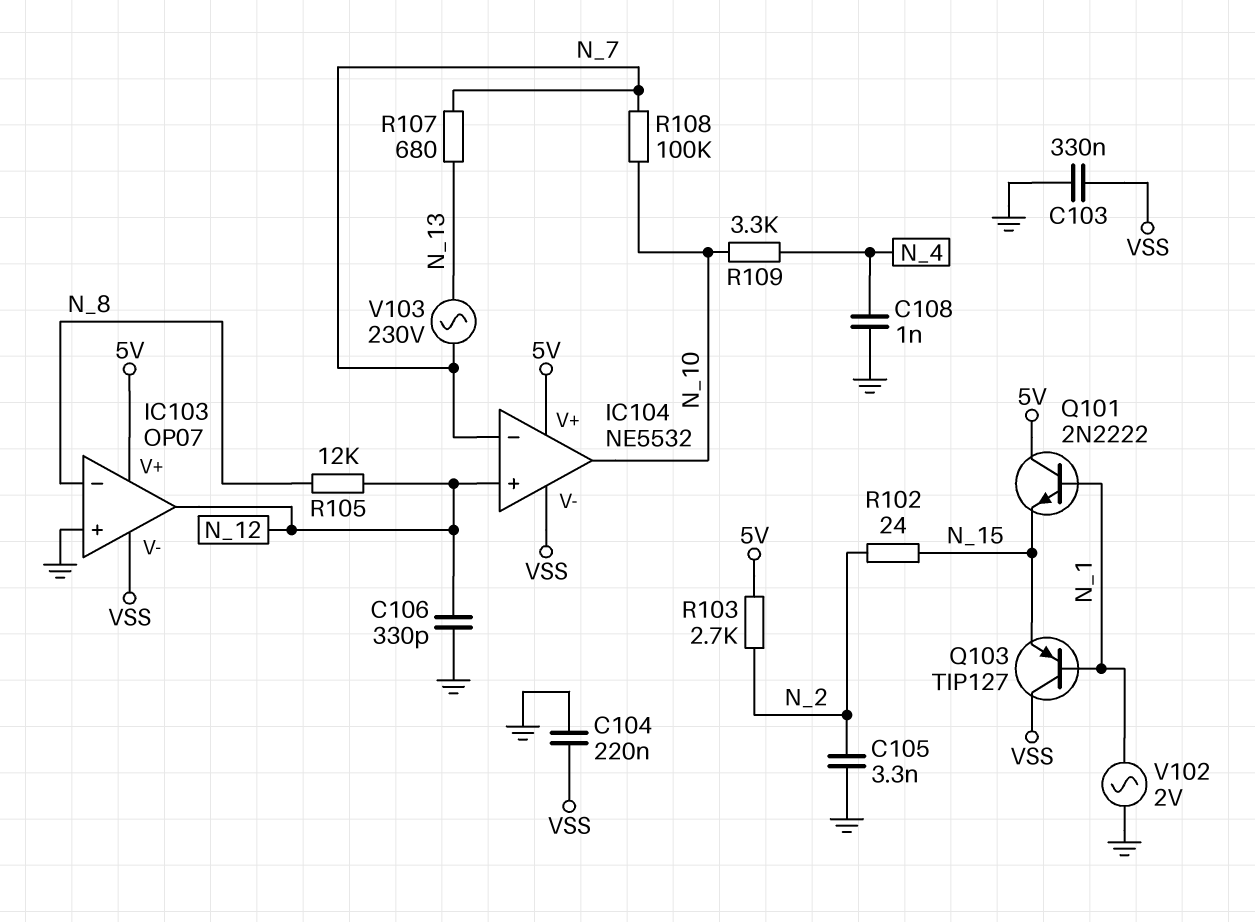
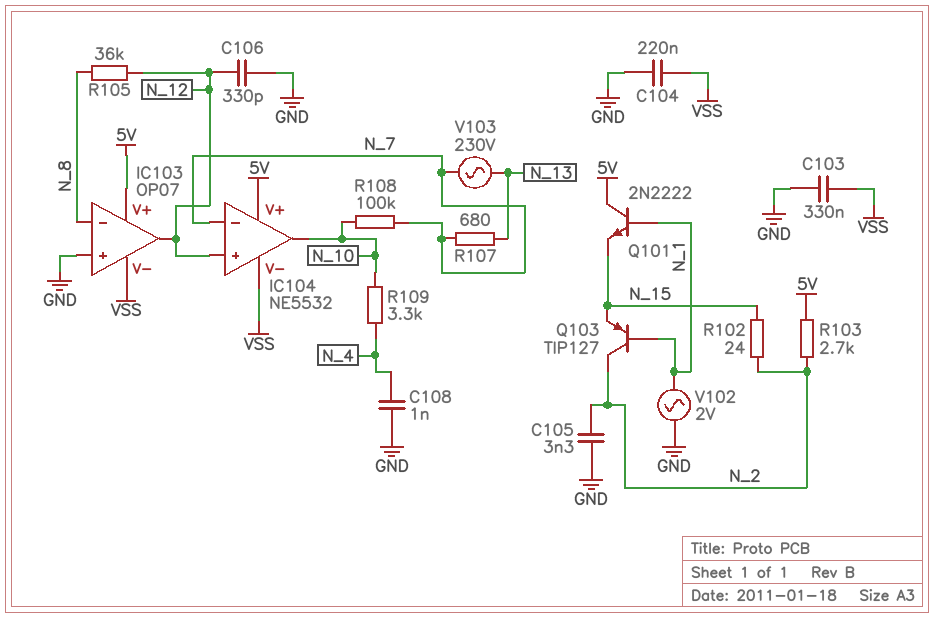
Q103: PNP TIP127 (B N_1, C VSS, E N_15) -> PNP TIP127 (B N_1, C N_2, E N_15)
R105: 12k (N_8, N_12) -> 36k (N_8, N_12)

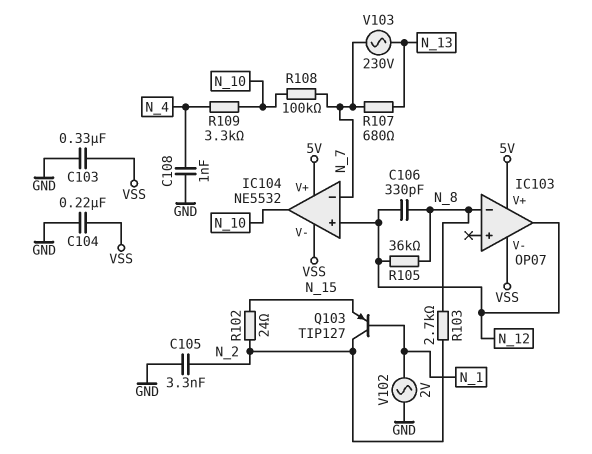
C106: 330pF (GND, N_12) -> 330pF (N_8, N_12)
IC103 pin in+: GND -> none
Q101: NPN 2N2222 (B N_1, C 5V, E N_15) -> none
R103: 2.7k (5V, N_2) -> 2.7k (N_2, N_8)

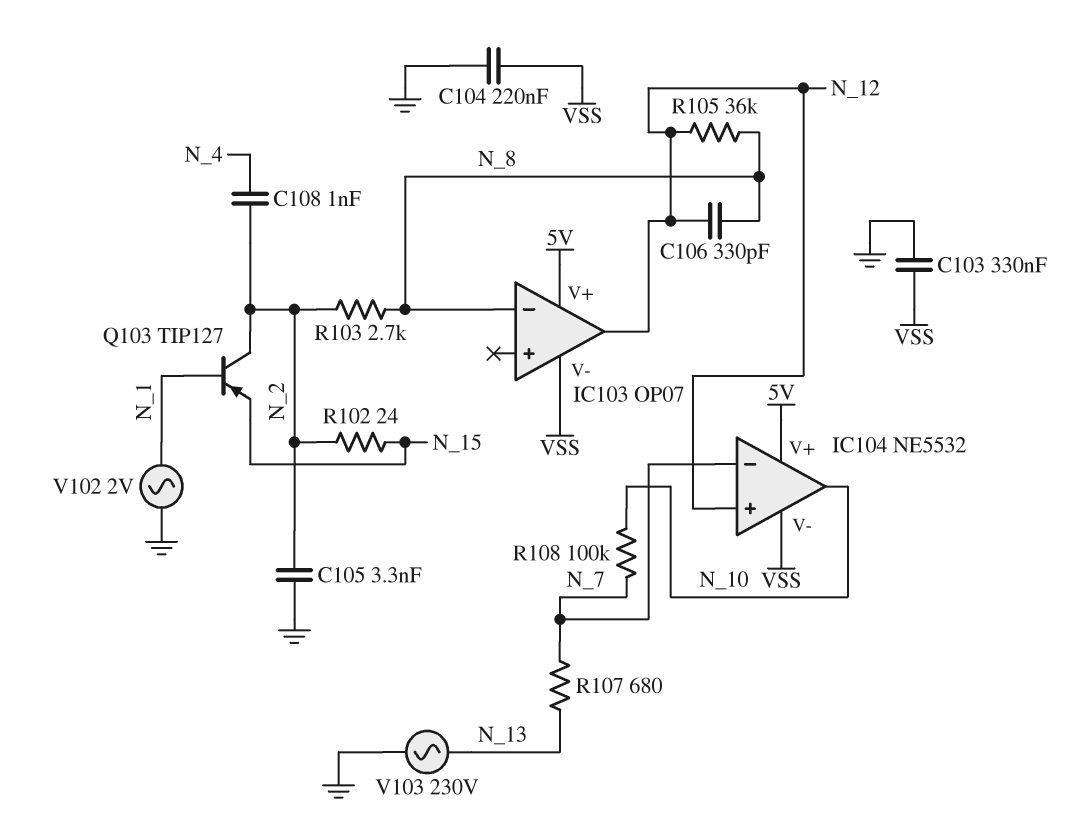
C108: 1nF (GND, N_4) -> 1nF (N_2, N_4)
R109: 3.3k (N_4, N_10) -> none
V103: AC 230V (N_7, N_13) -> AC 230V (GND, N_13)

